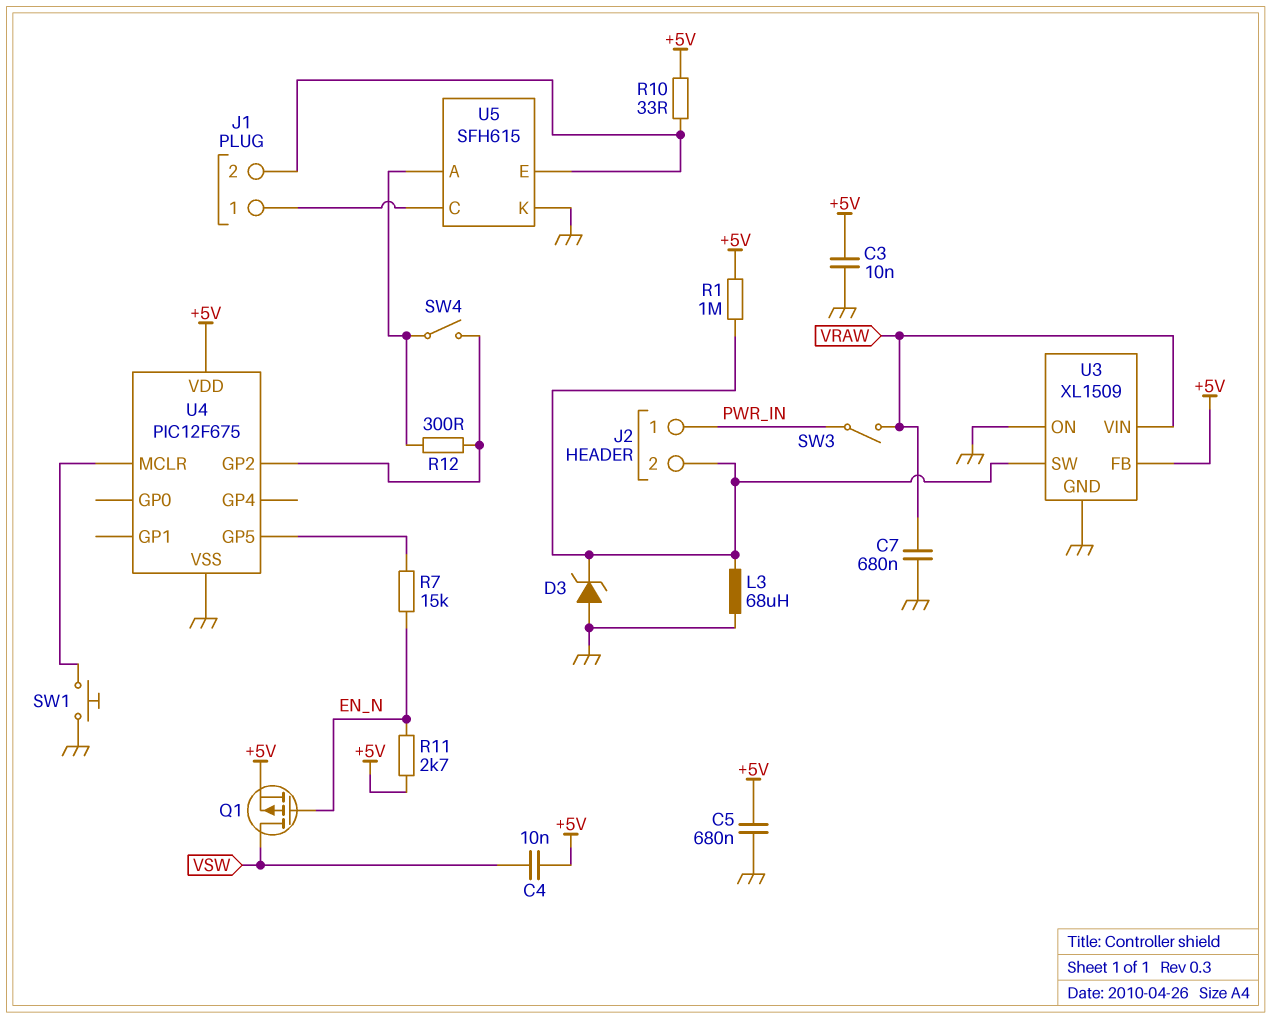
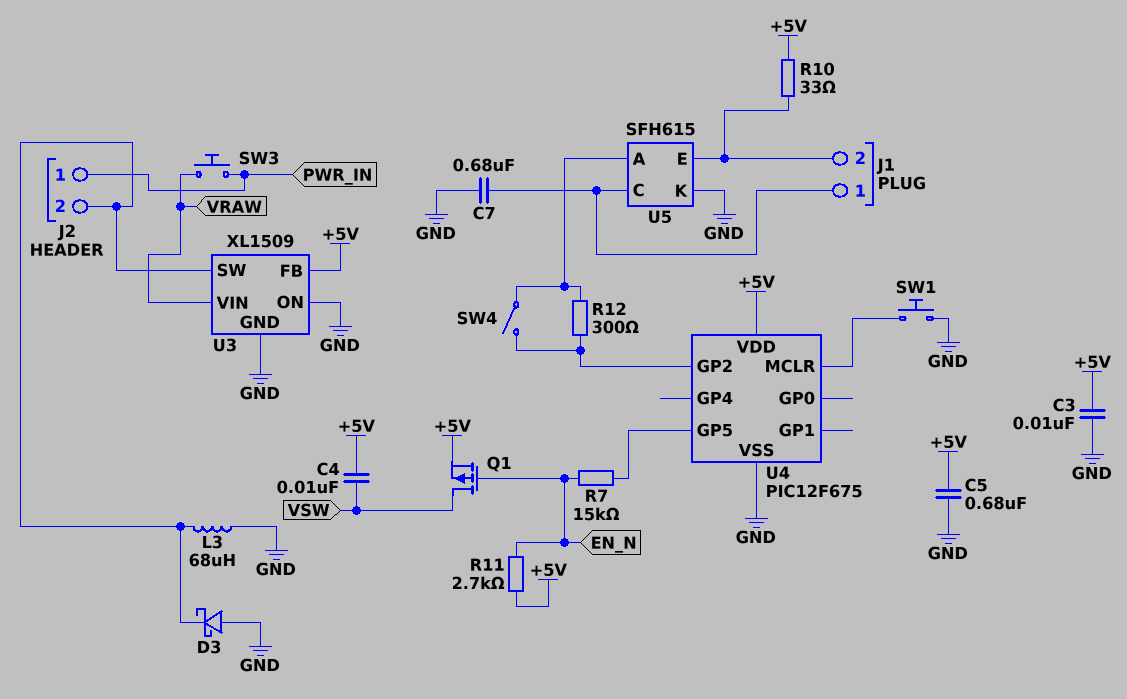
C7: 680nF (GND, VRAW) -> 680nF (GND, J1/1)
D3: zener (A GND, K J2/2) -> schottky (A GND, K J2/2)
R1: 1M (+5V, J2/2) -> none
SW3: switch (PWR_IN, VRAW) -> button (PWR_IN, VRAW)

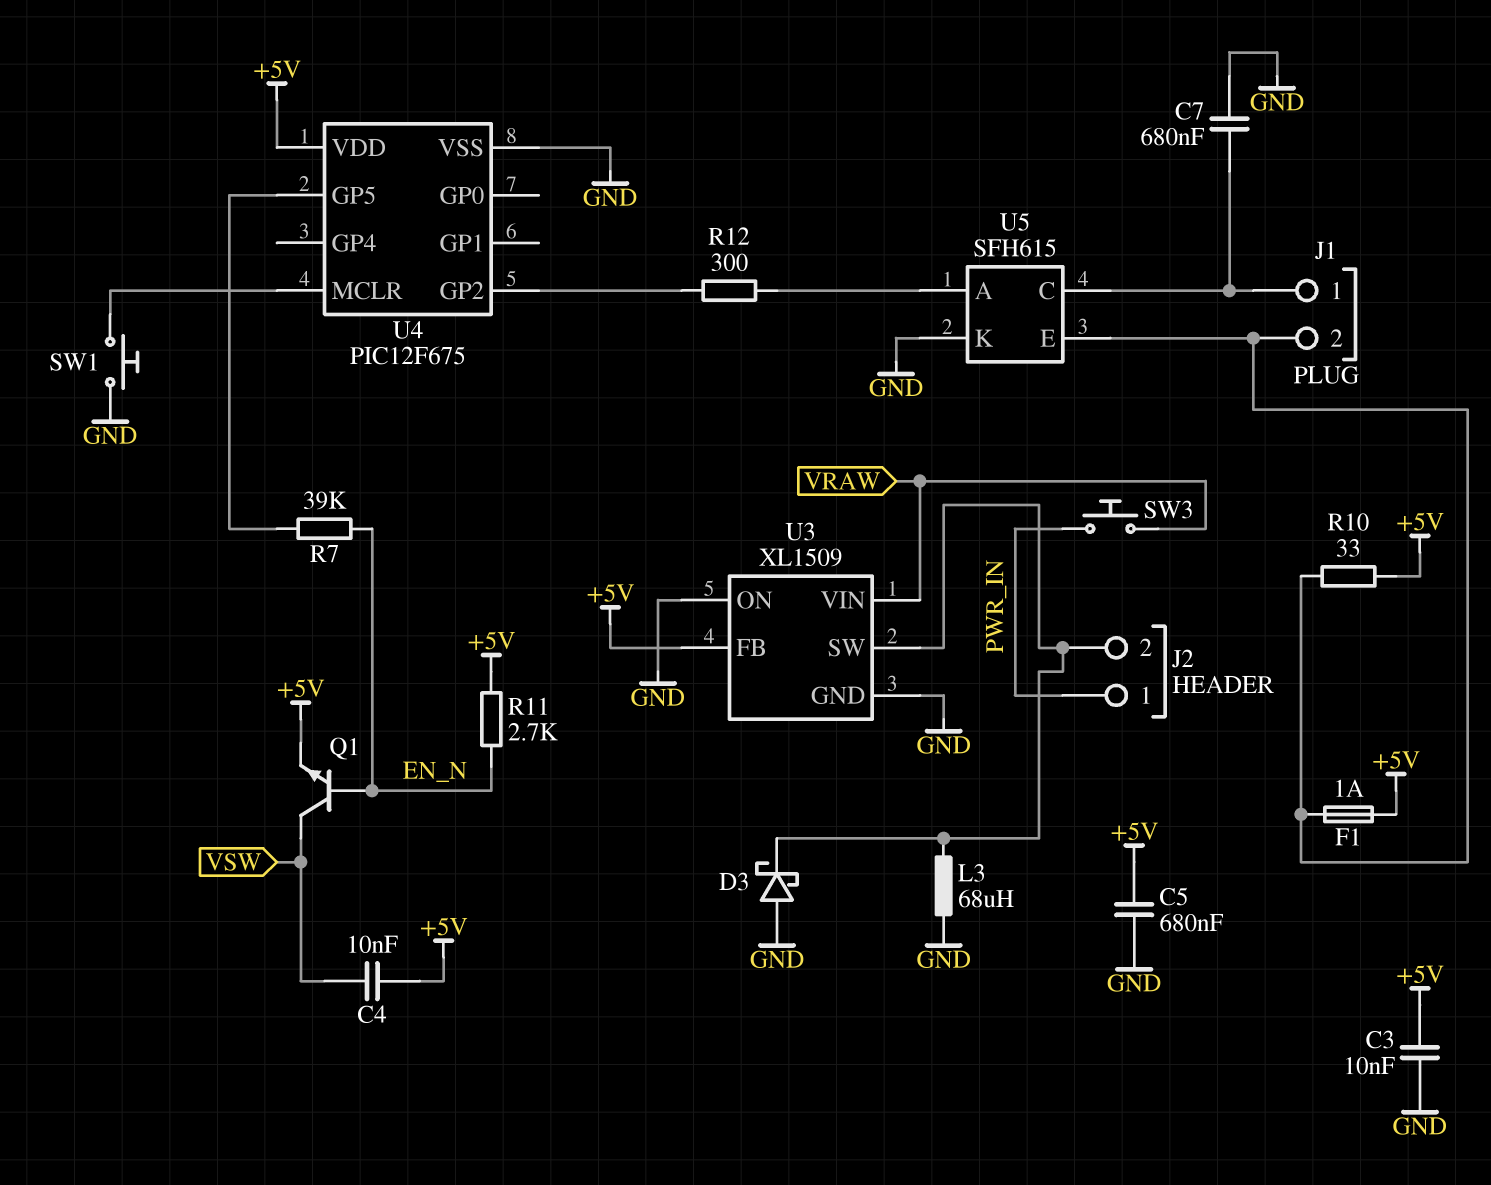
F1: none -> 1A (+5V, J1/2)
Q1: PMOS (G EN_N, D VSW, S +5V) -> NPN (B EN_N, C VSW, E +5V)
R7: 15k (EN_N, U4/GP5) -> 39k (EN_N, U4/GP5)
SW4: switch (U4/GP2, U5/A) -> none

